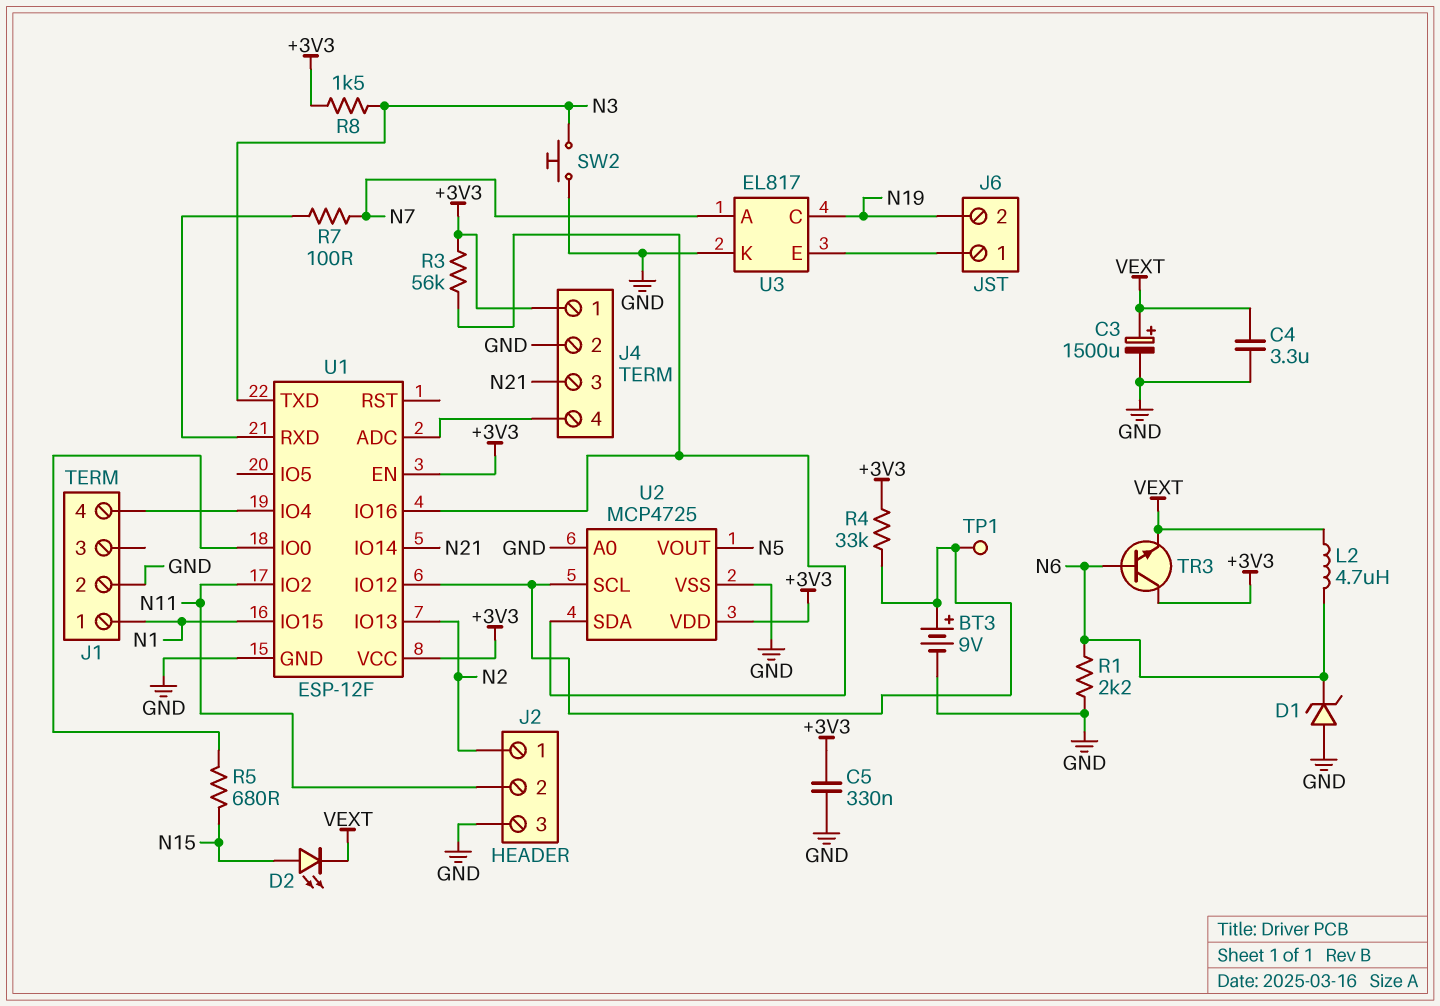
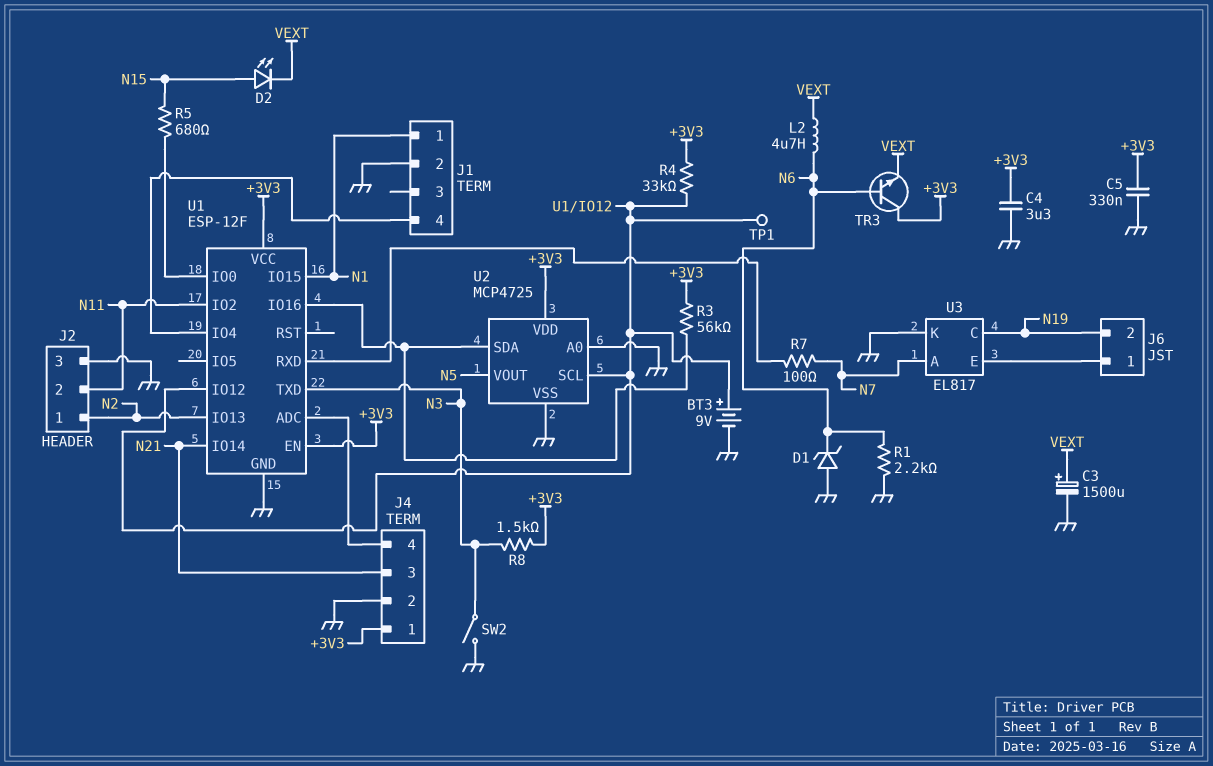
C4: 3.3uF (GND, VEXT) -> 3.3uF (+3V3, GND)
SW2: button (GND, N3) -> switch (GND, N3)

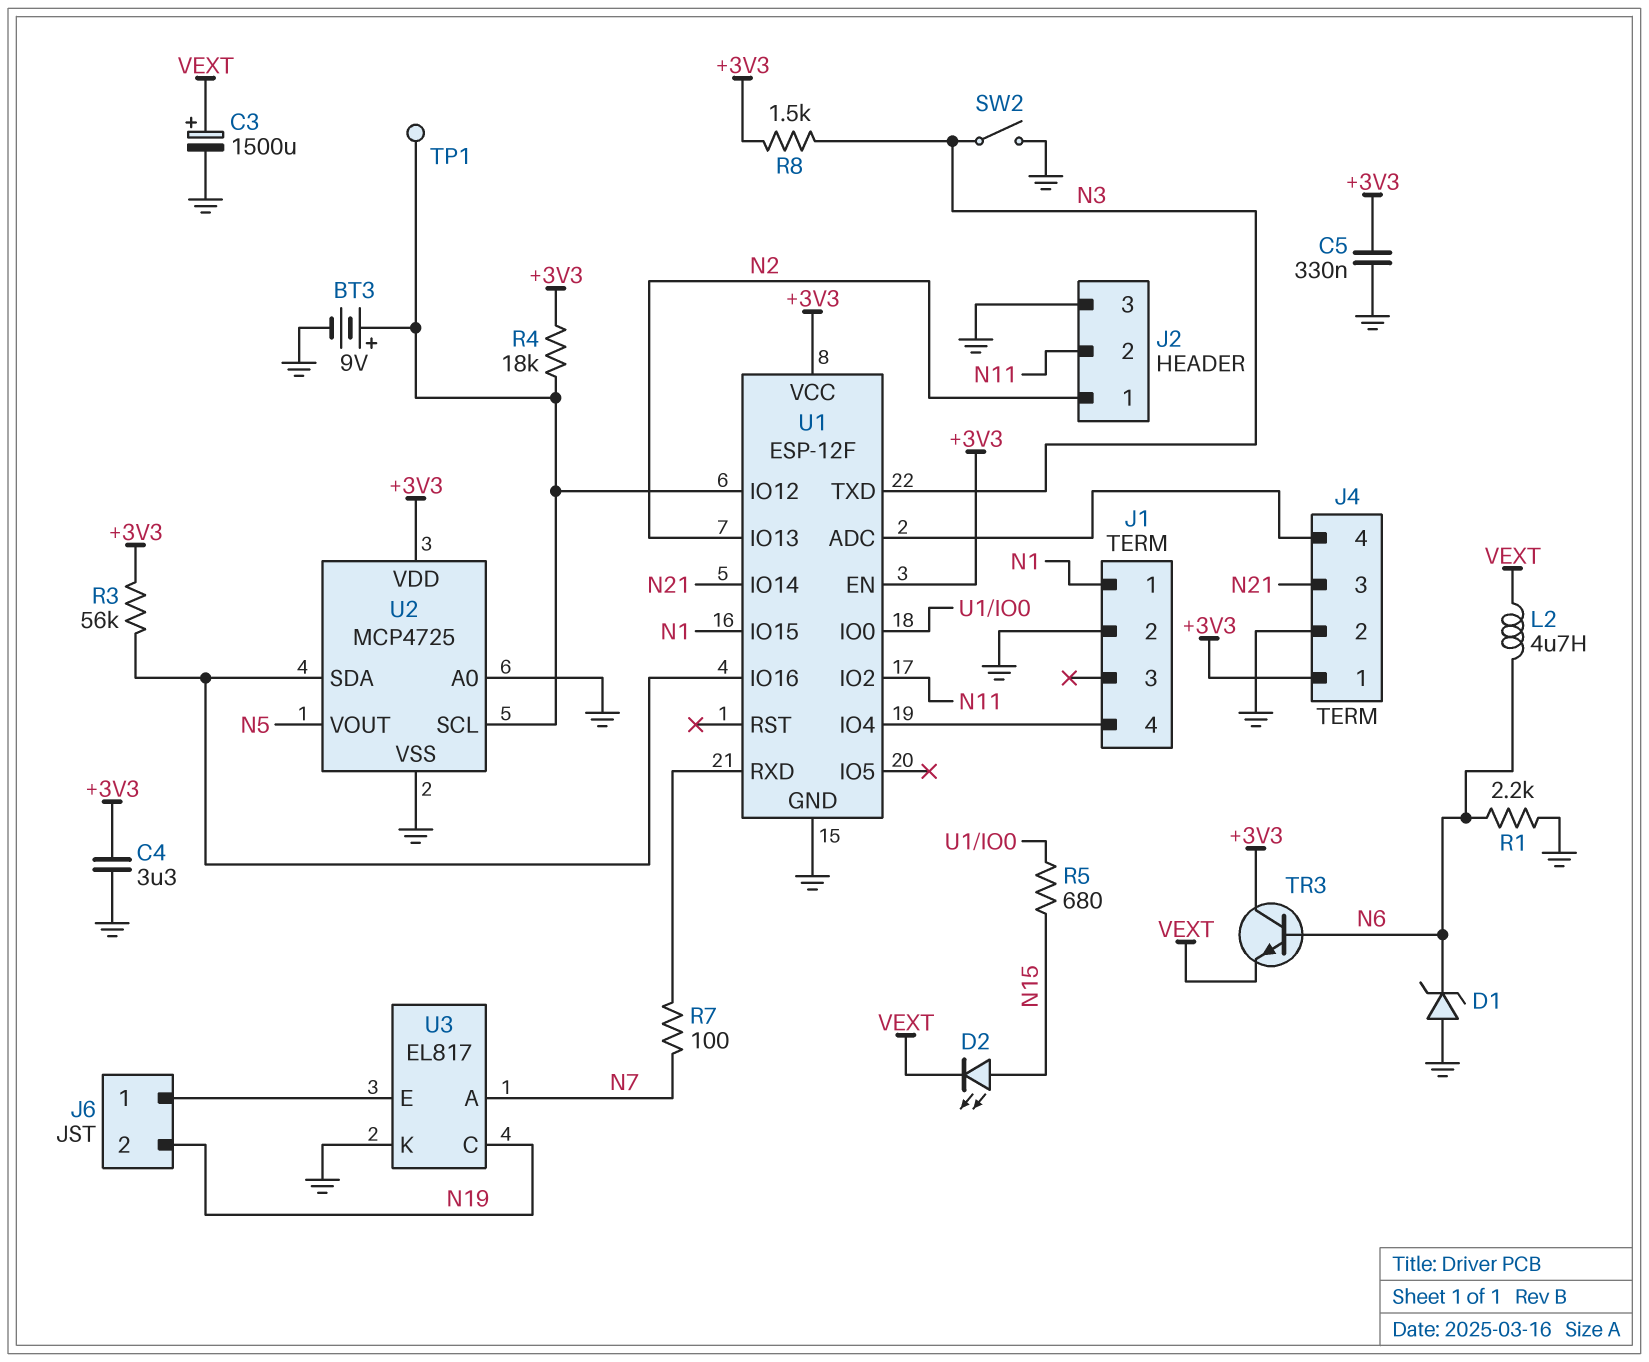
R4: 33k (+3V3, U1/IO12) -> 18k (+3V3, U1/IO12)

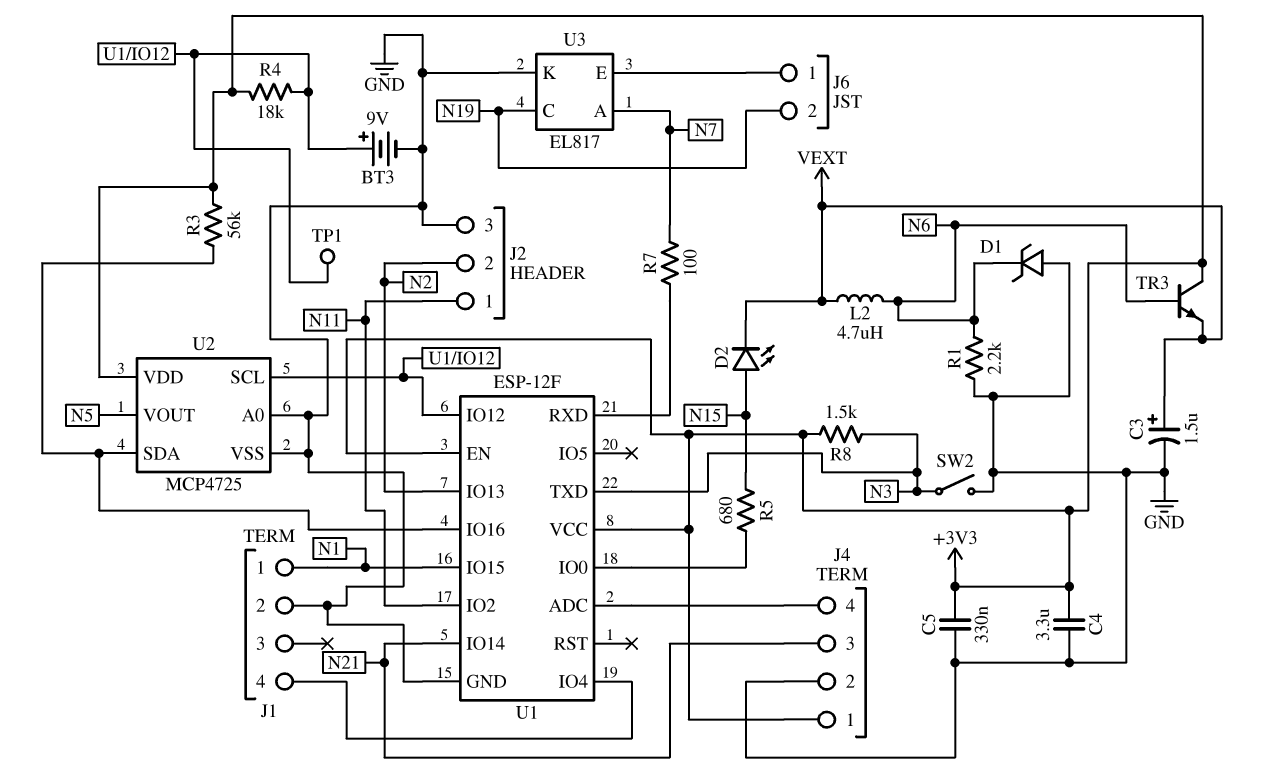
C3: 1500uF (plus VEXT, minus GND) -> 1.5uF (plus VEXT, minus GND)
J2 pin 1: N2 -> N11
J2 pin 2: N11 -> N2

